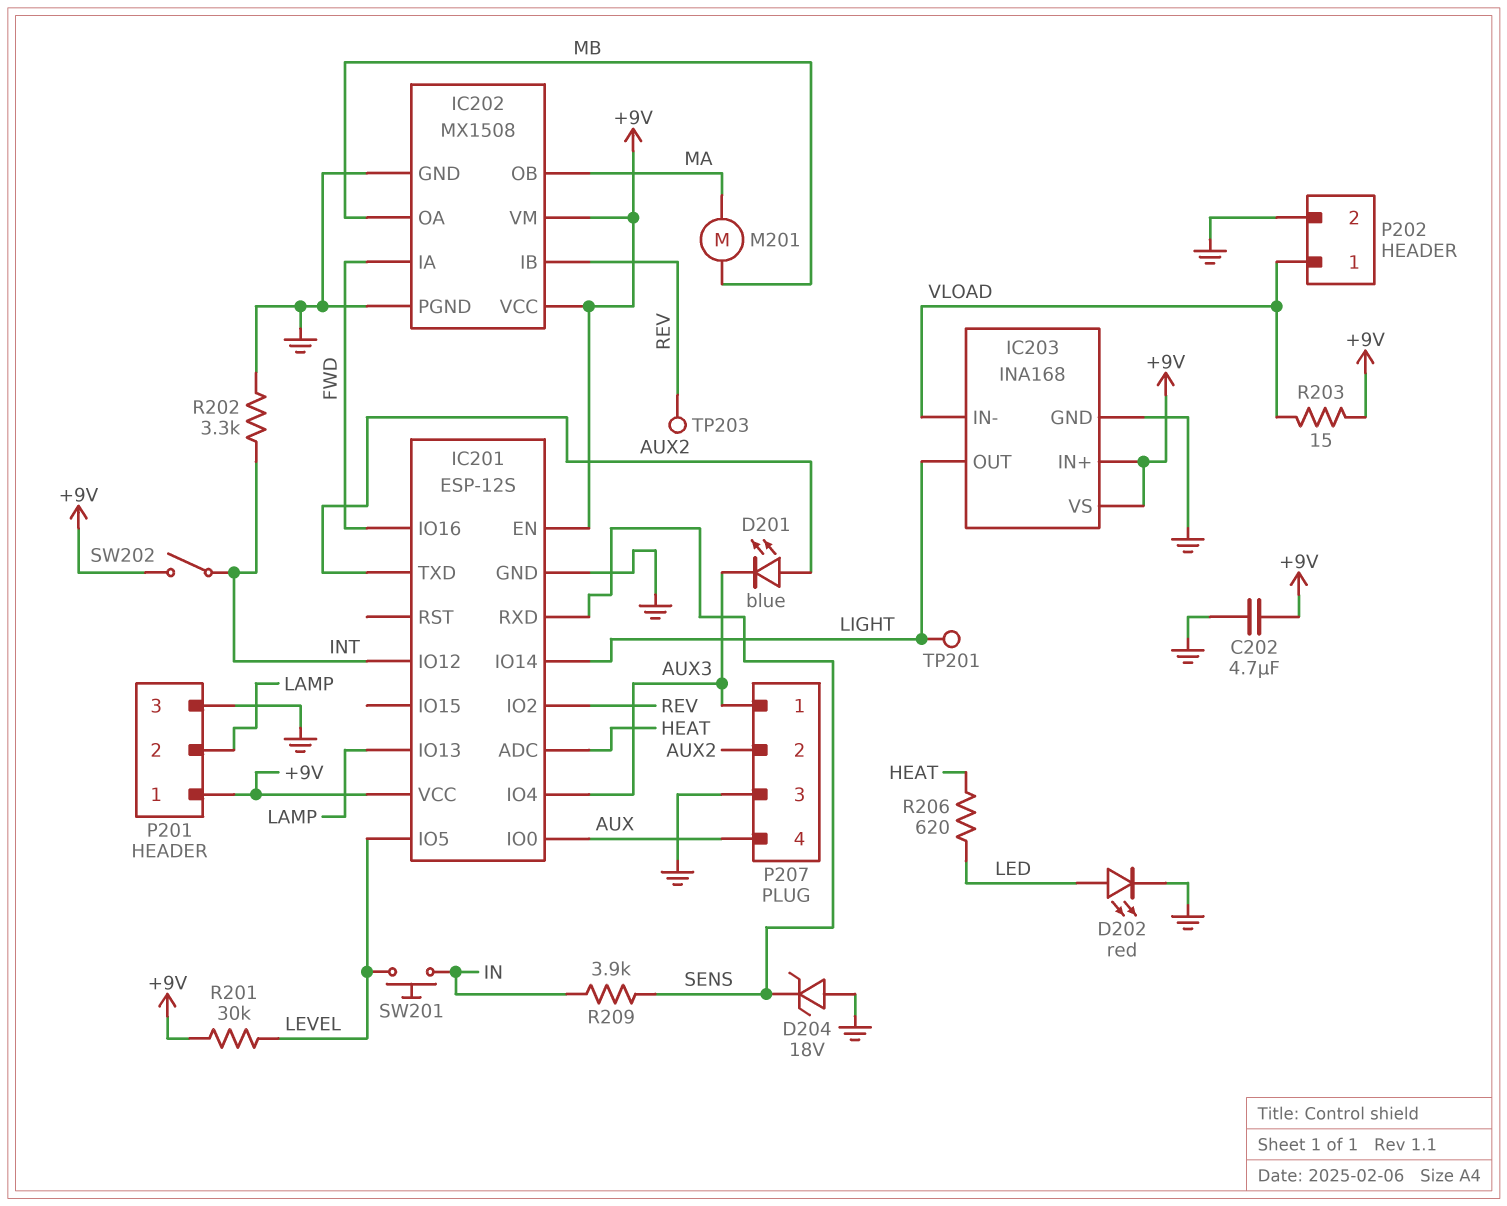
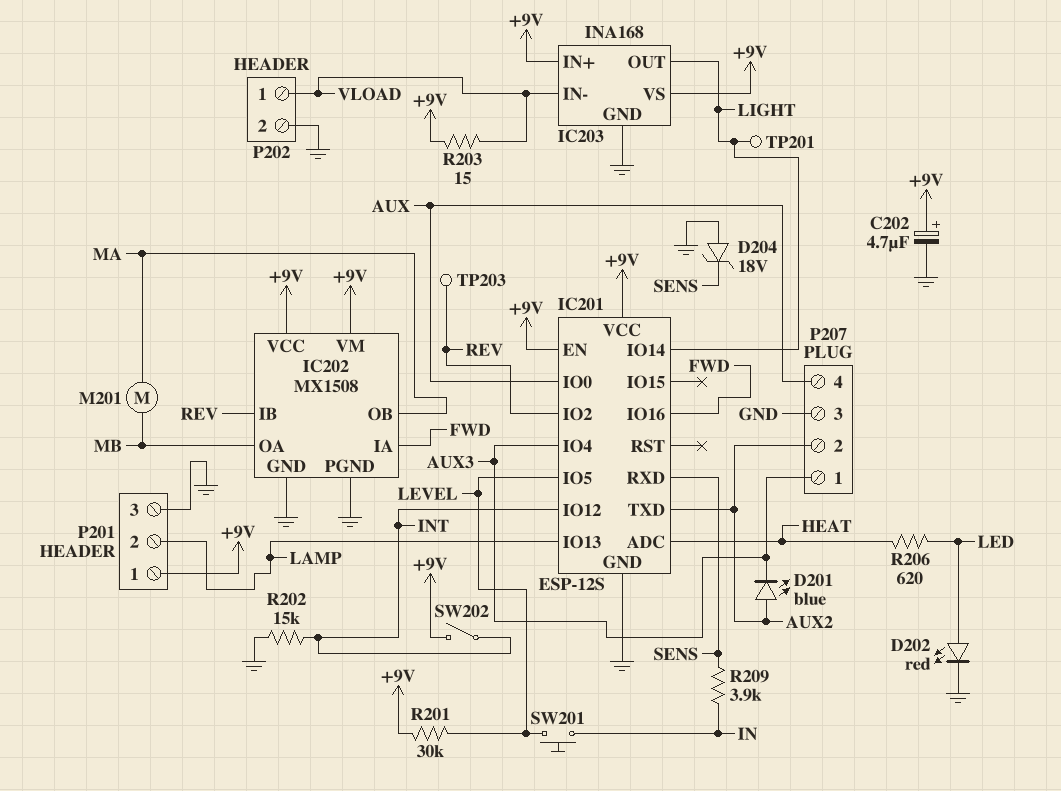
C202: 4.7uF (+9V, GND) -> 4.7uF (plus +9V, minus GND)
R202: 3.3k (GND, INT) -> 15k (GND, INT)

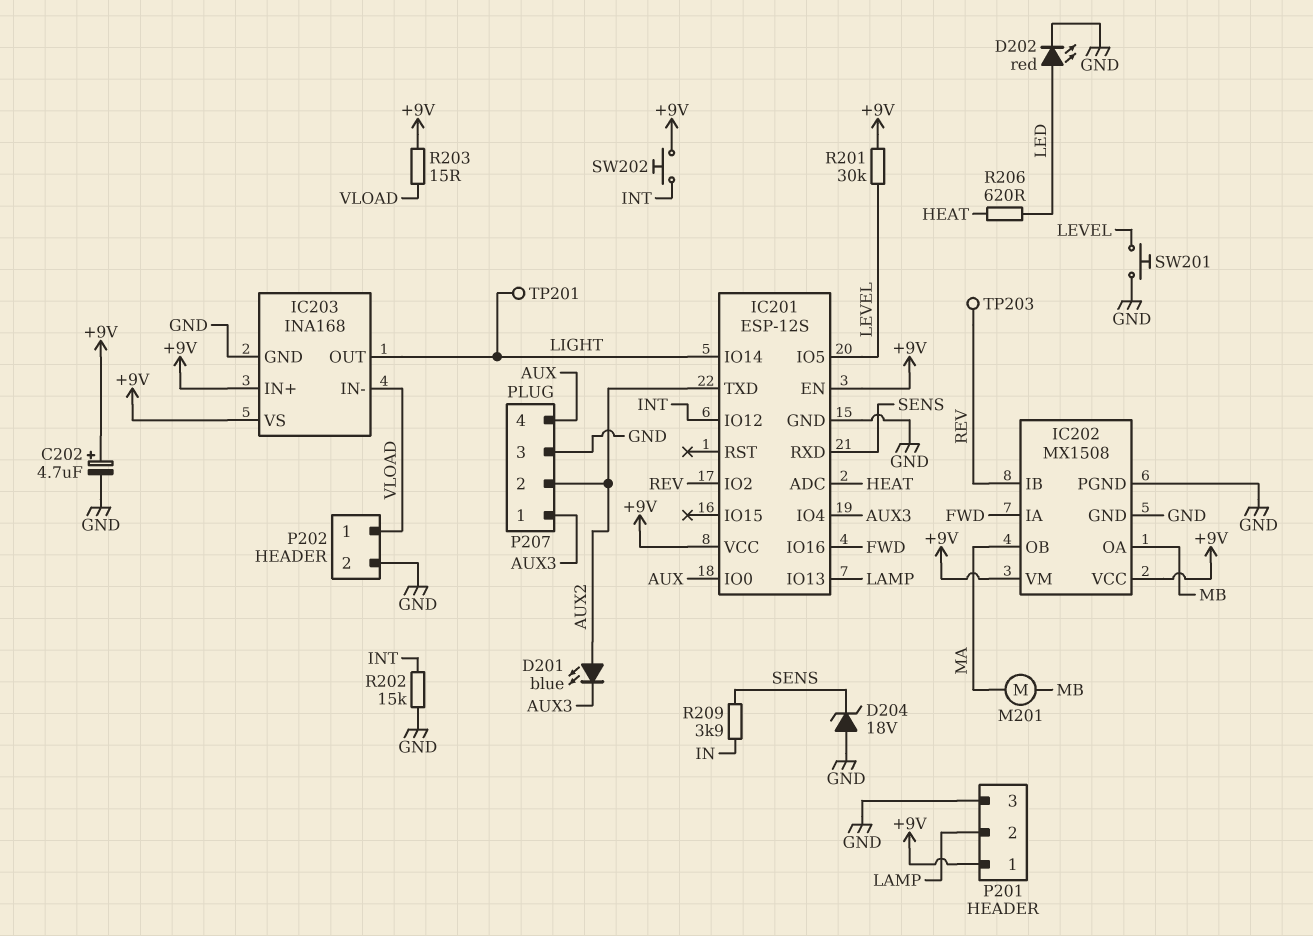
SW201: button (IN, LEVEL) -> button (GND, LEVEL)
SW202: switch (+9V, INT) -> button (+9V, INT)

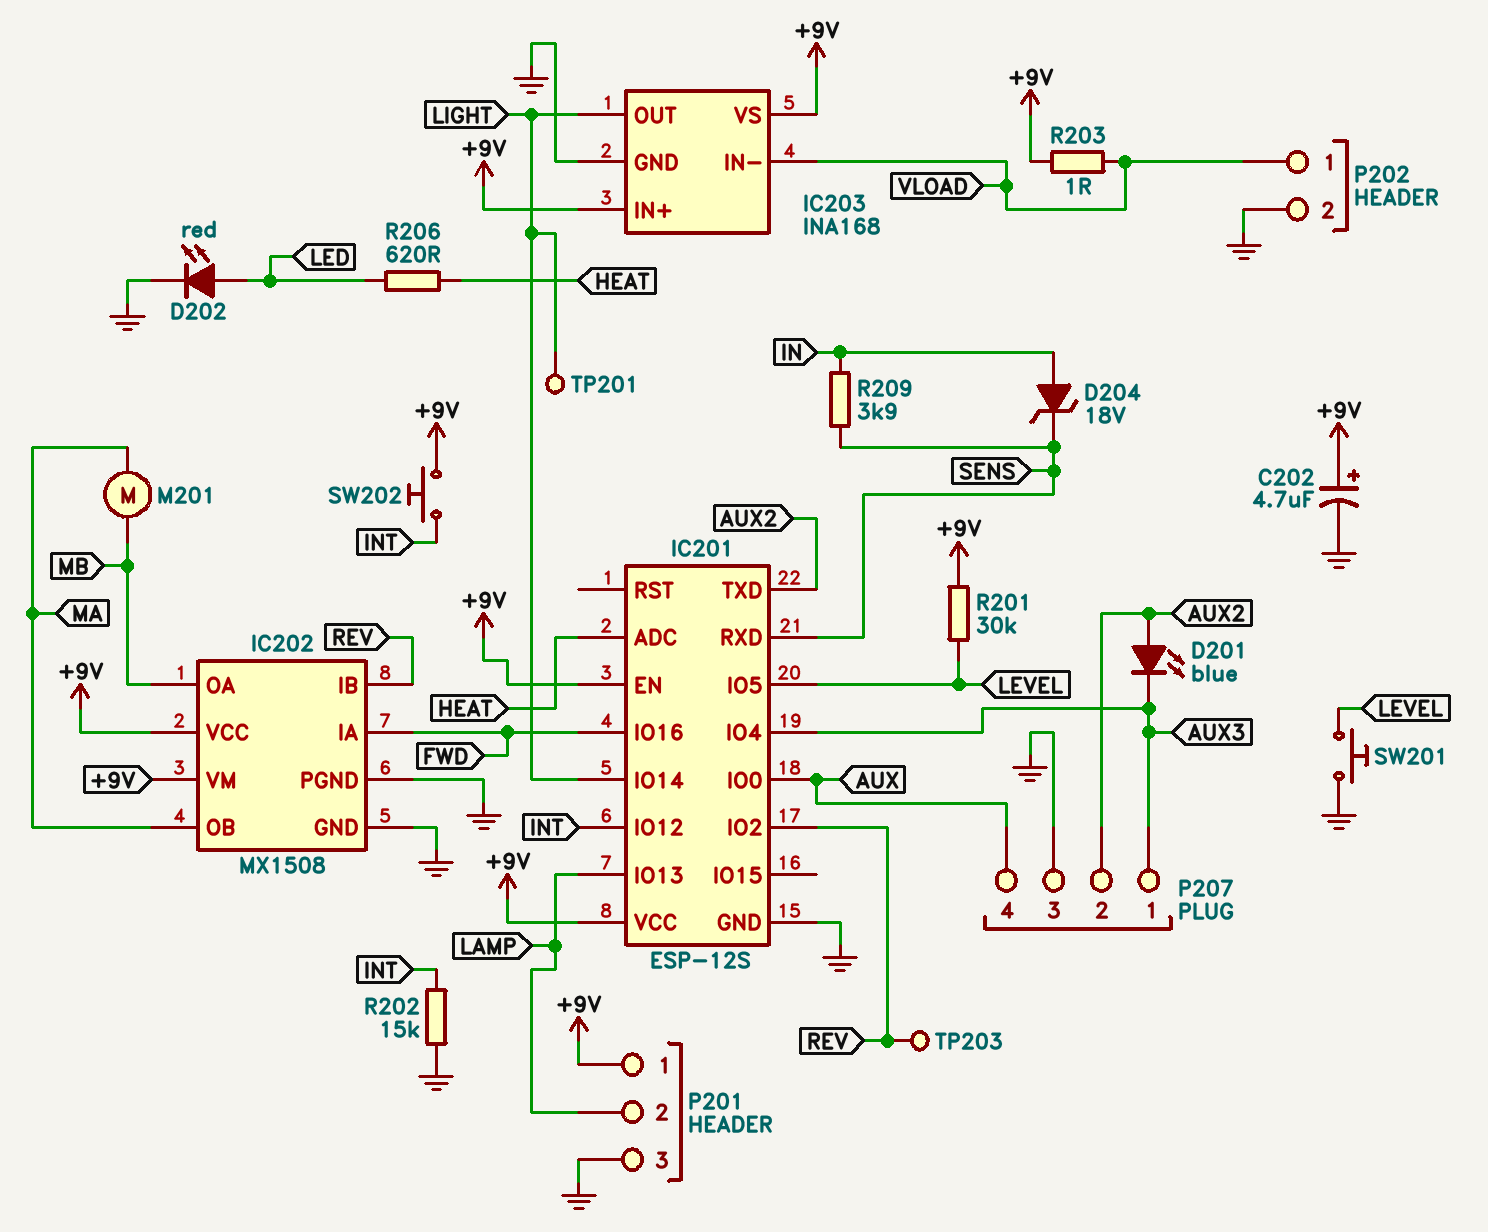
D204: zener 18V (A GND, K SENS) -> zener 18V (A IN, K SENS)
R203: 15 (+9V, VLOAD) -> 1 (+9V, VLOAD)

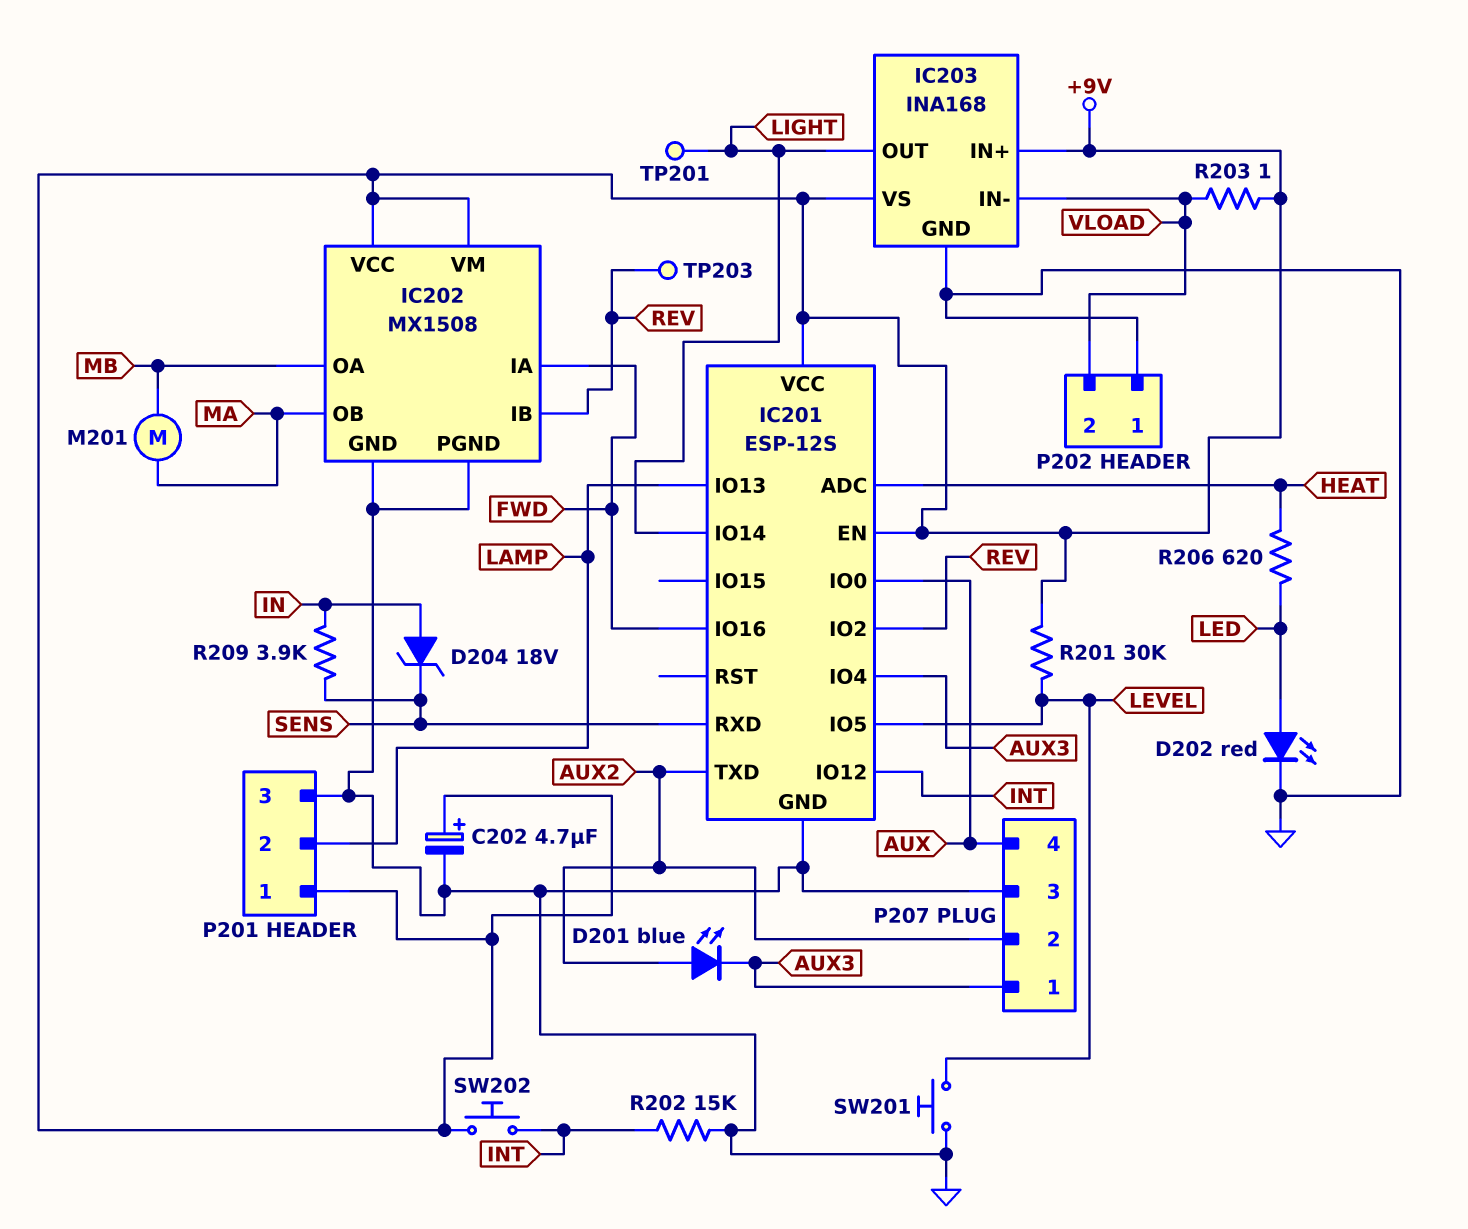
P202 pin 1: VLOAD -> GND
P202 pin 2: GND -> VLOAD

